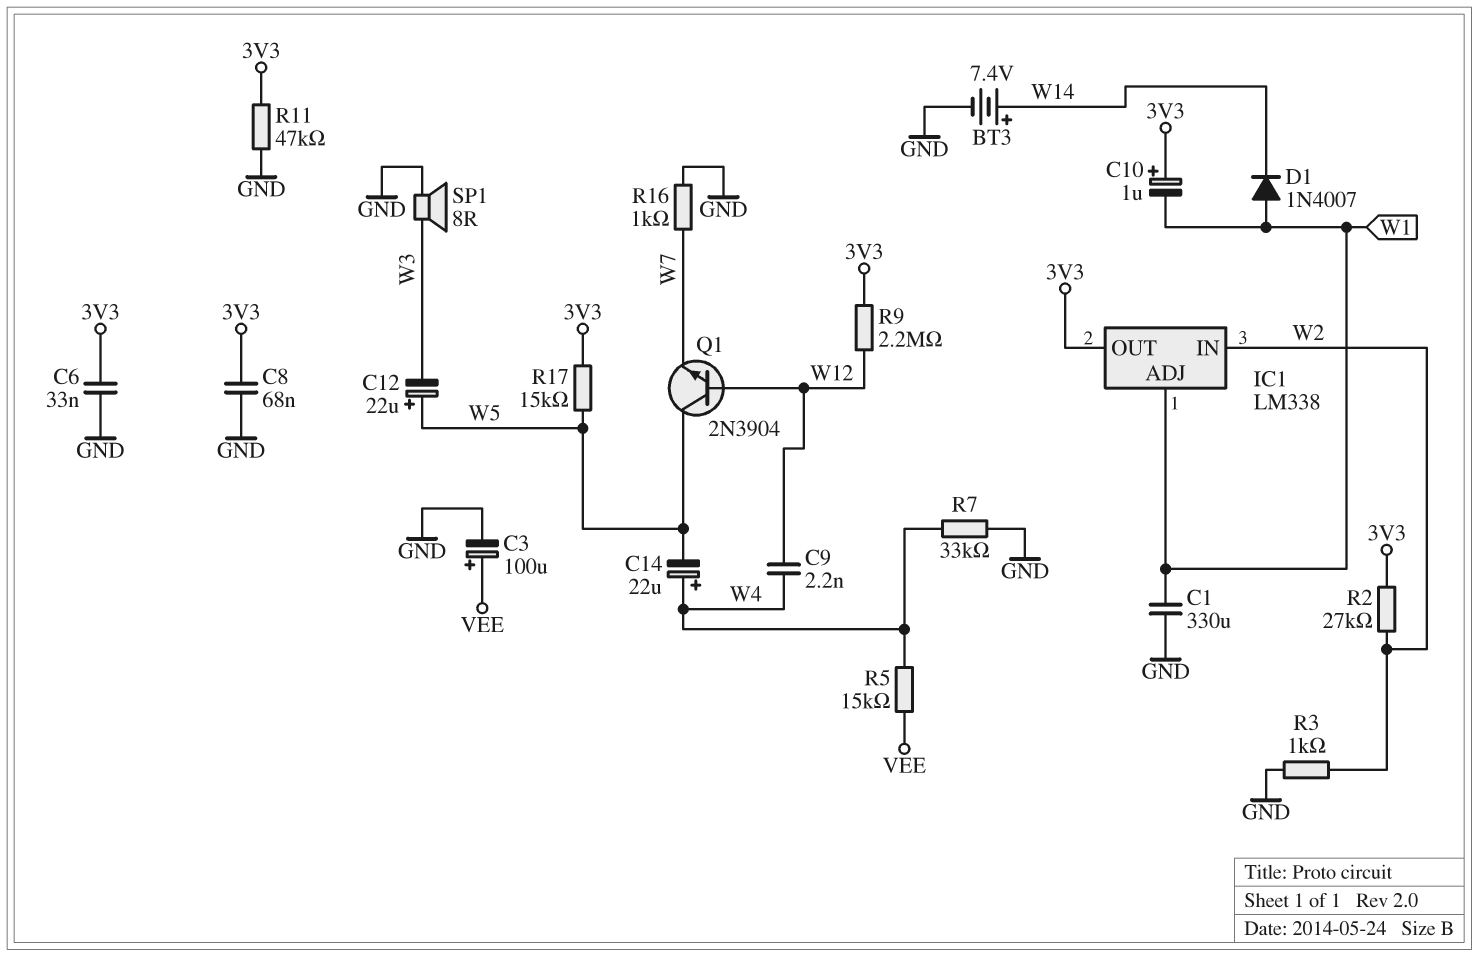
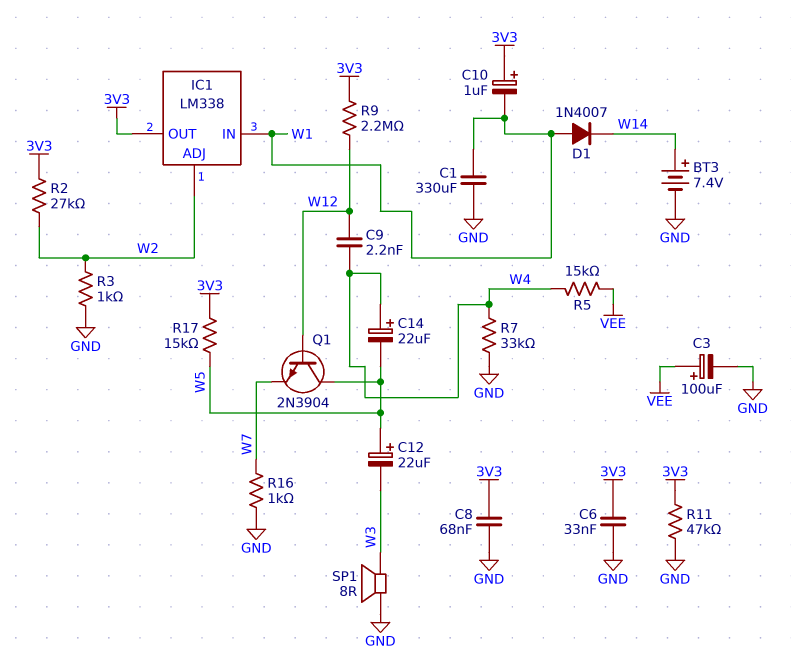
IC1 pin ADJ: W1 -> W2
IC1 pin IN: W2 -> W1

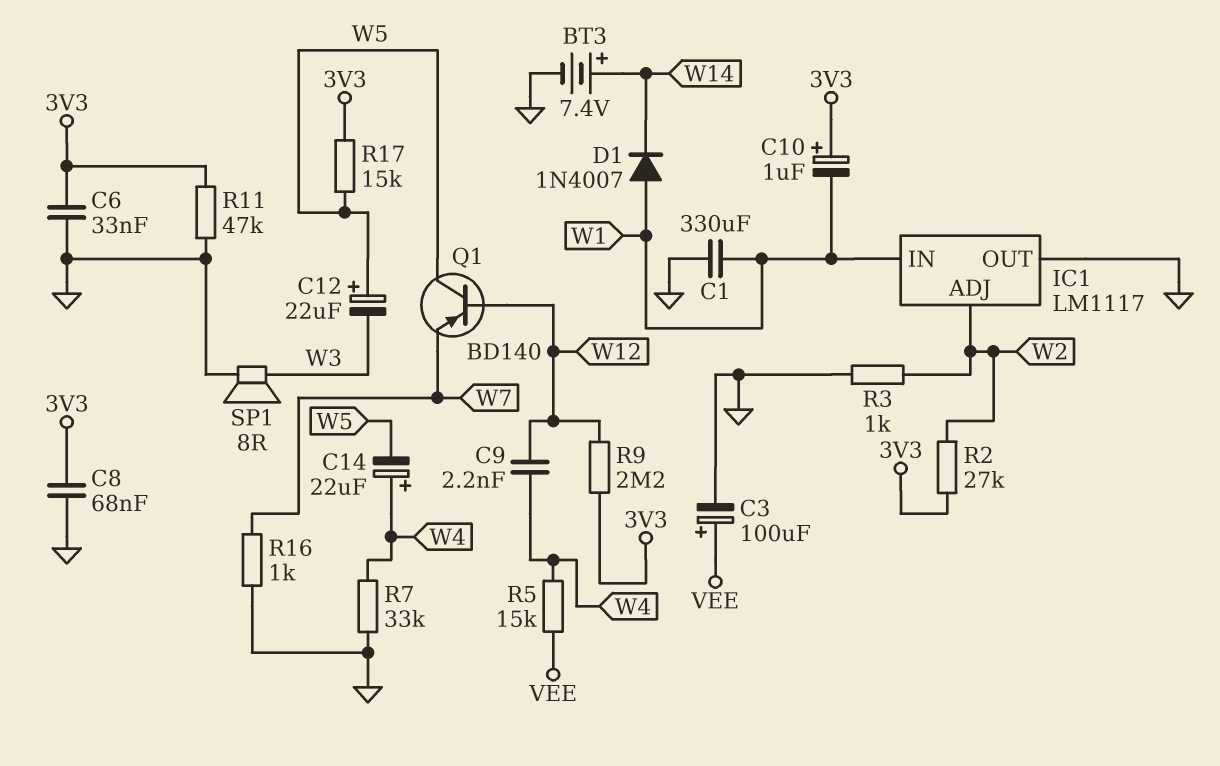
IC1: LM338 -> LM1117
IC1 pin OUT: 3V3 -> GND
Q1: NPN 2N3904 (B W12, C W5, E W7) -> PNP BD140 (B W12, C W5, E W7)

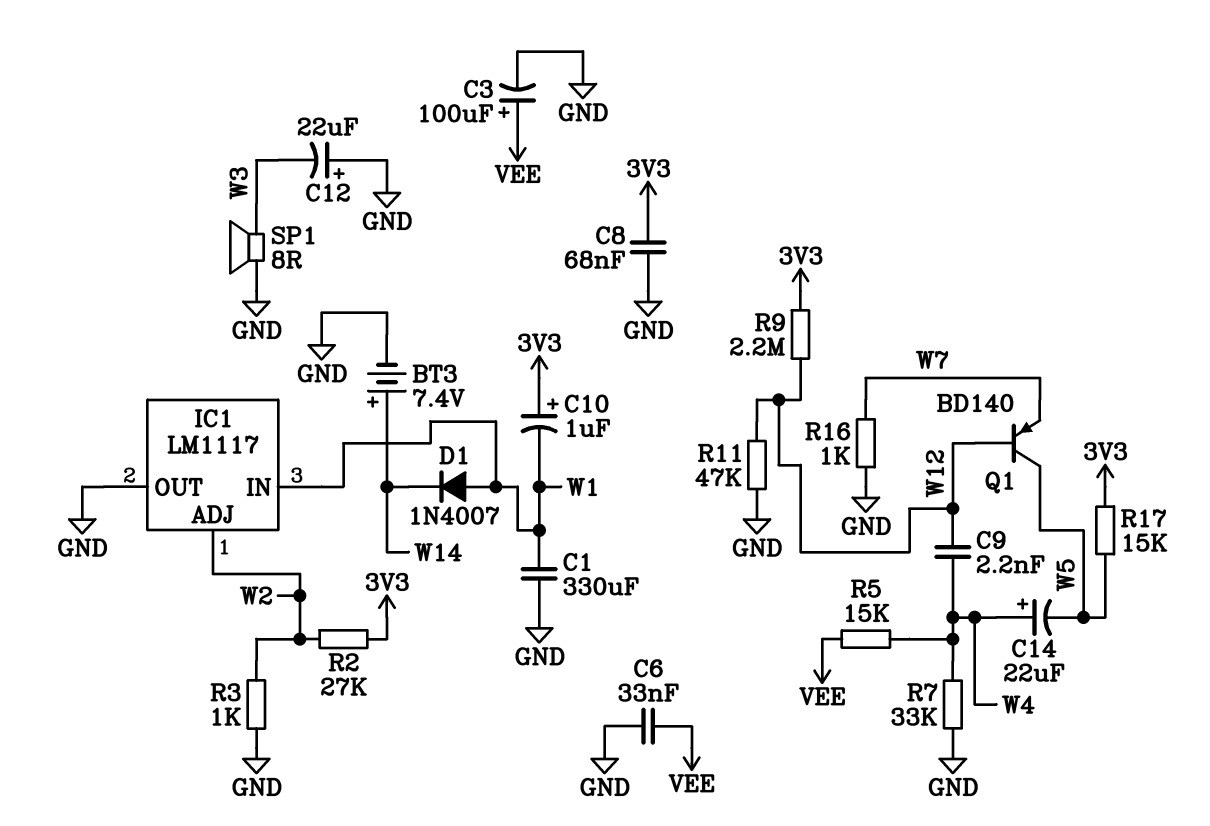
C6: 33nF (3V3, GND) -> 33nF (GND, VEE)
C12: 22uF (plus W5, minus W3) -> 22uF (plus GND, minus W3)
R11: 47k (3V3, GND) -> 47k (GND, W12)

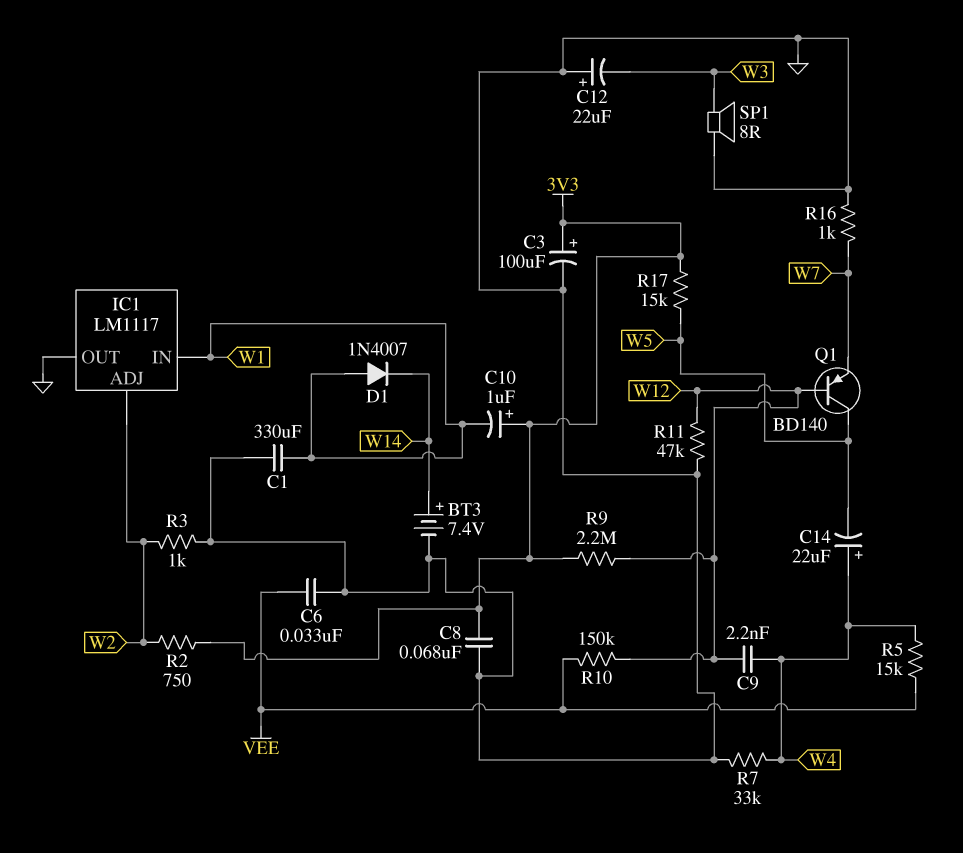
C3: 100uF (plus VEE, minus GND) -> 100uF (plus 3V3, minus GND)
R2: 27k (3V3, W2) -> 750 (3V3, W2)
R10: none -> 150k (VEE, W12)

